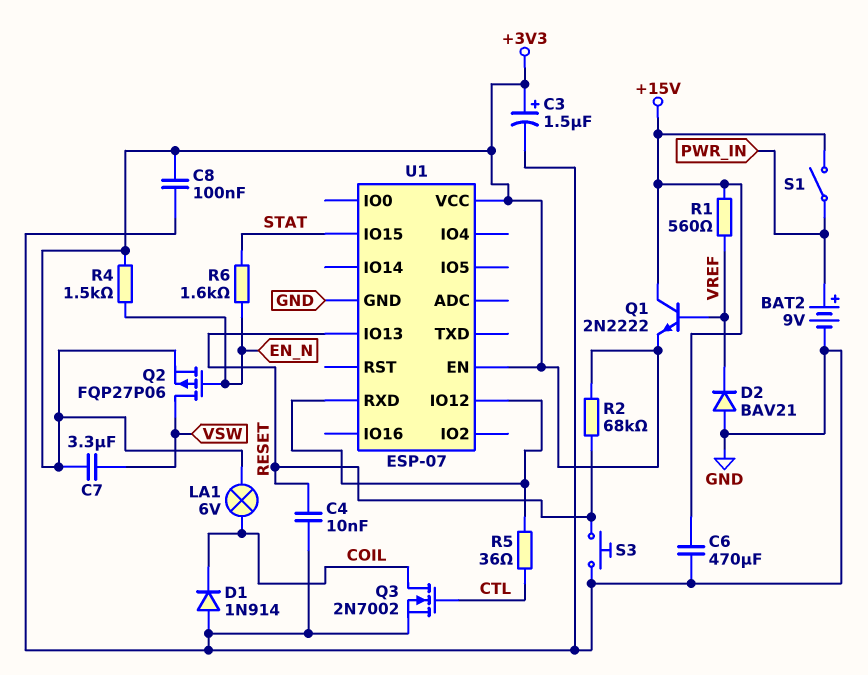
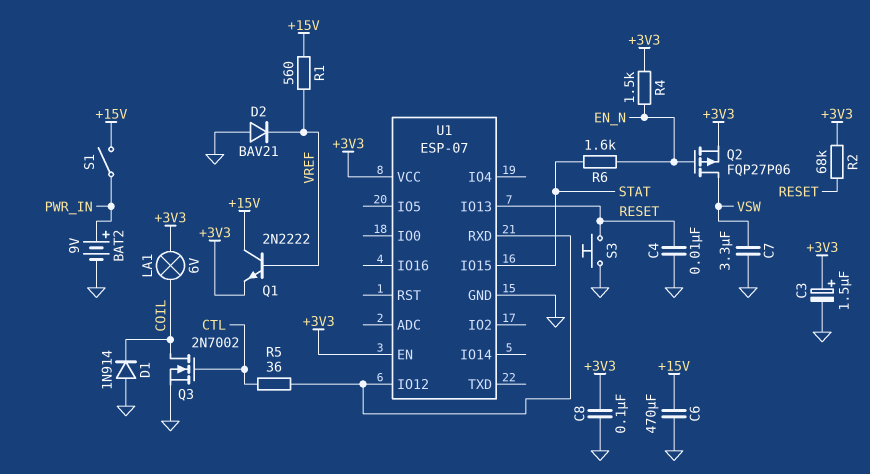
C7: 3.3uF (+3V3, VSW) -> 3.3uF (GND, VSW)

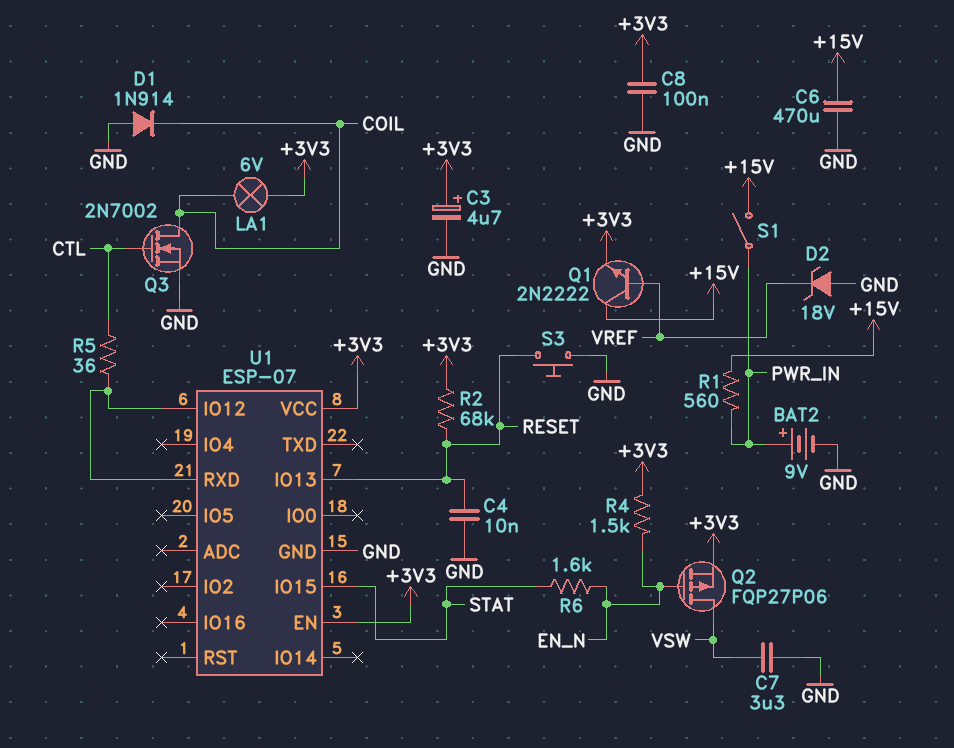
C3: 1.5uF (plus +3V3, minus GND) -> 4.7uF (plus +3V3, minus GND)
D2: diode BAV21 (A GND, K VREF) -> zener 18V (A GND, K VREF)
R1: 560 (+15V, VREF) -> 560 (+15V, PWR_IN)

